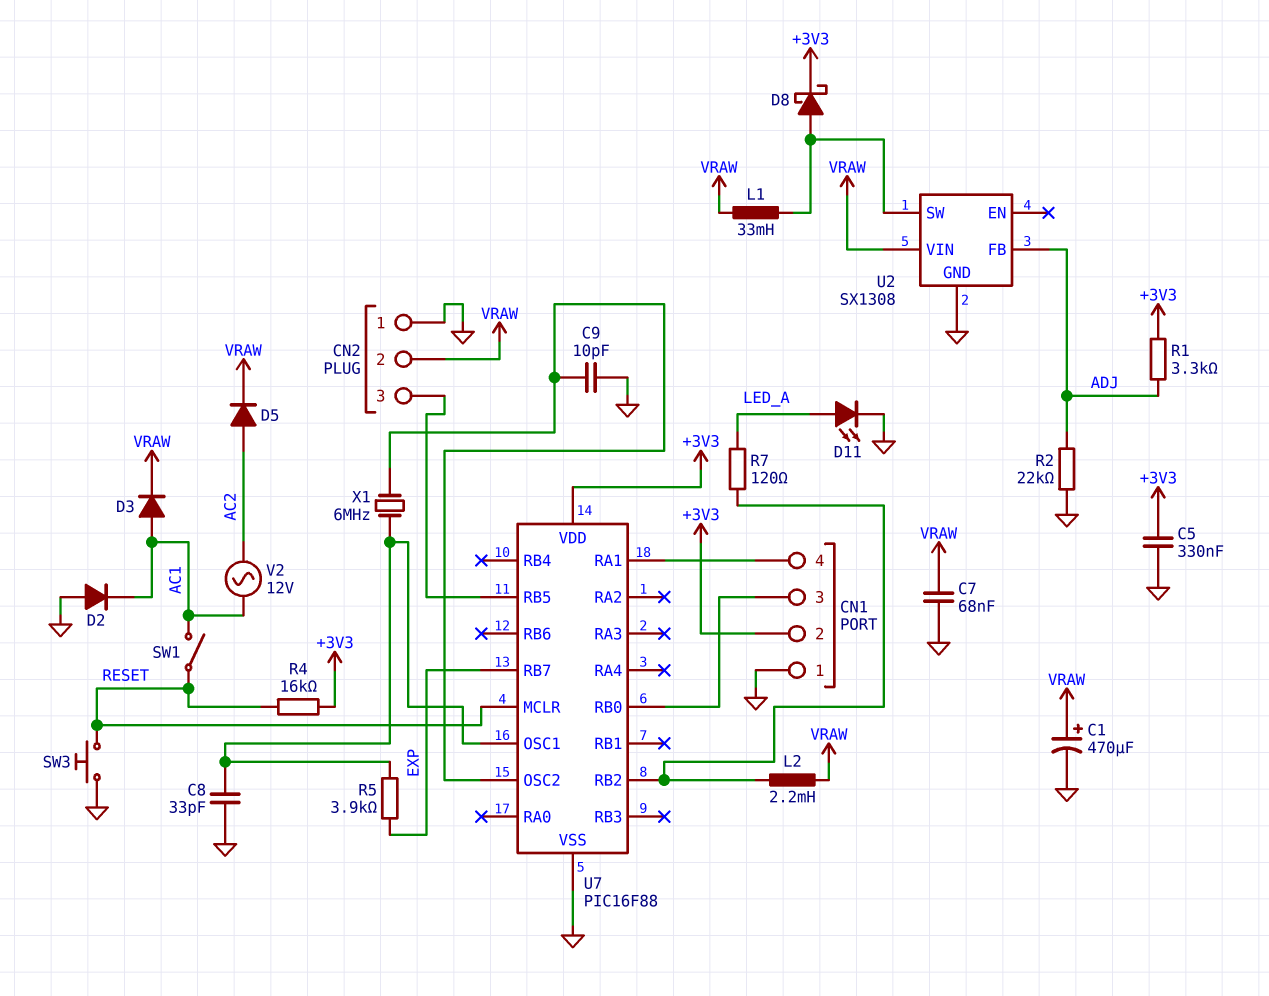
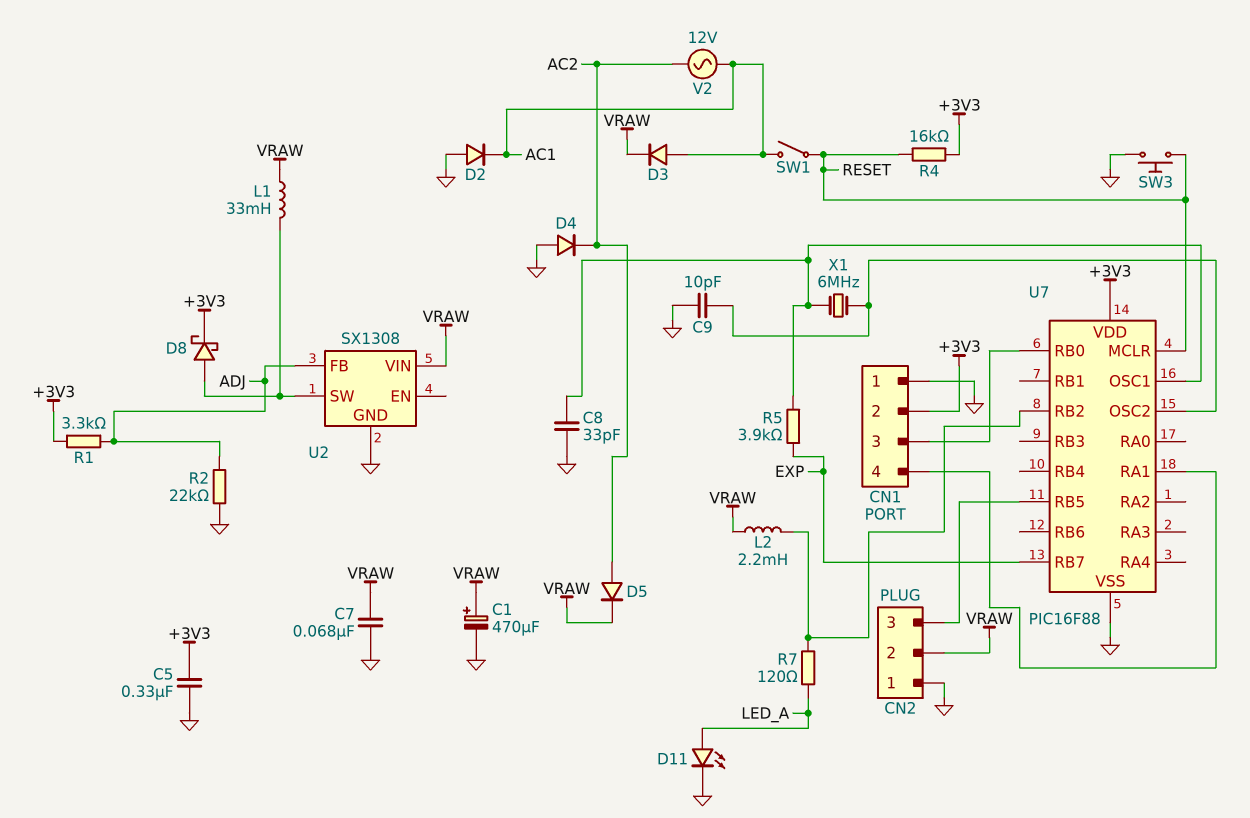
D4: none -> diode (A GND, K AC2)

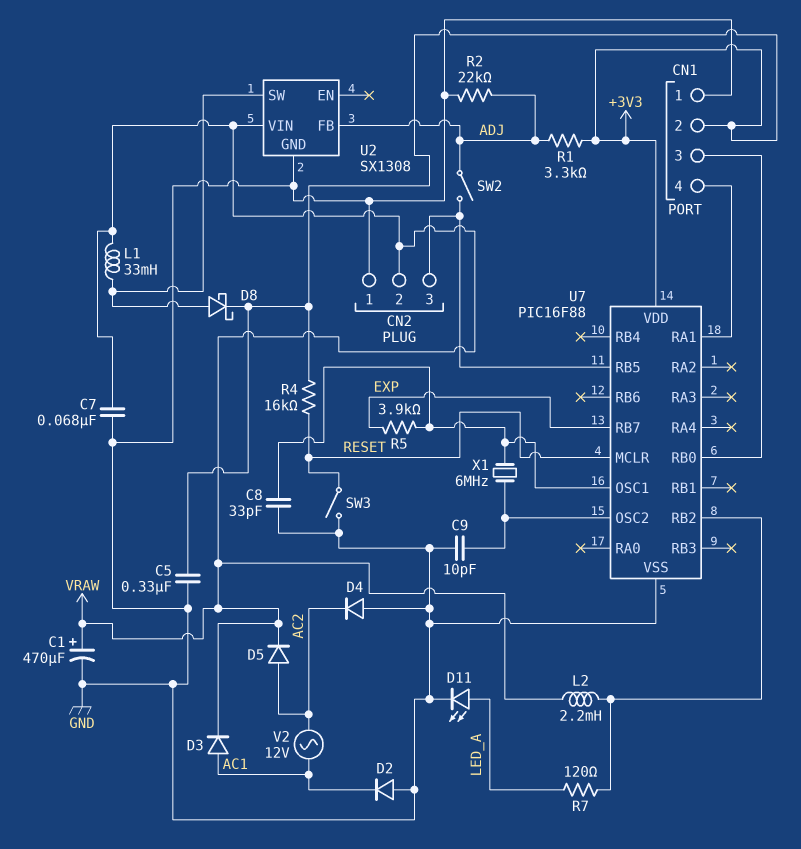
SW1: switch (AC1, RESET) -> none
SW2: none -> switch (ADJ, CN2/3)
SW3: button (GND, RESET) -> switch (GND, RESET)

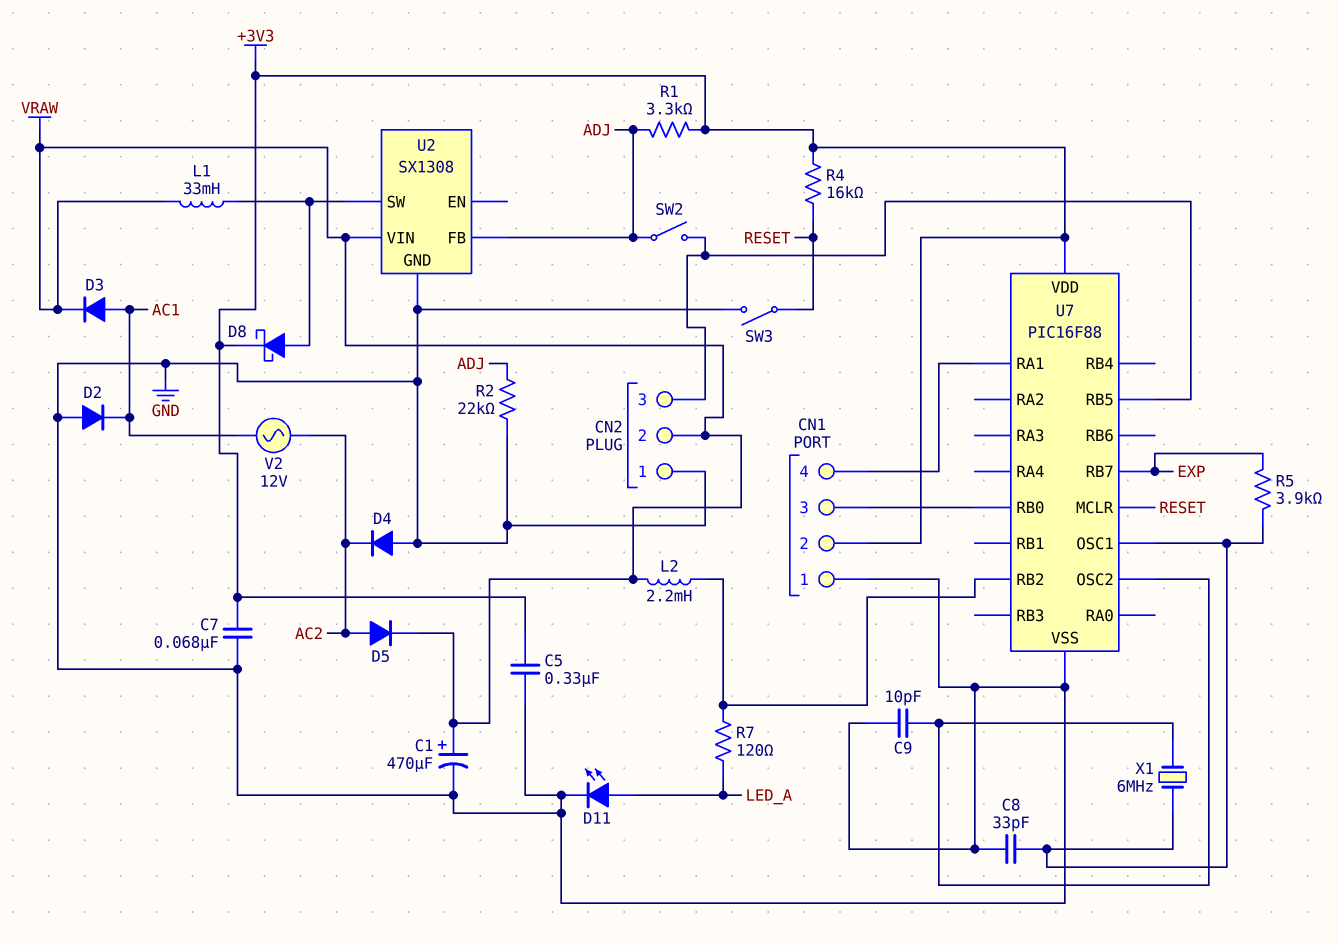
C7: 68nF (GND, VRAW) -> 68nF (+3V3, GND)

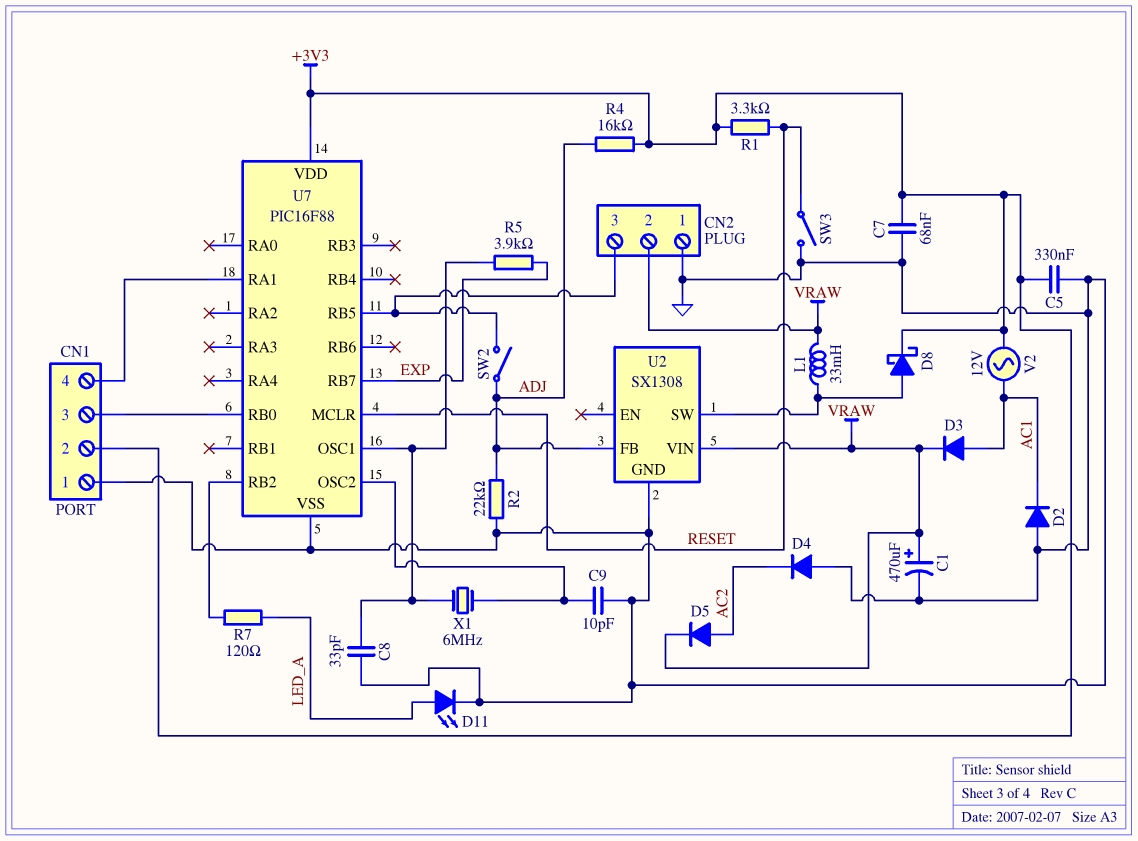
L2: 2.2mH (U7/RB2, VRAW) -> none
R1: 3.3k (+3V3, ADJ) -> 3.3k (+3V3, RESET)
R4: 16k (+3V3, RESET) -> 16k (+3V3, ADJ)
V2: AC 12V (AC1, AC2) -> AC 12V (+3V3, AC1)

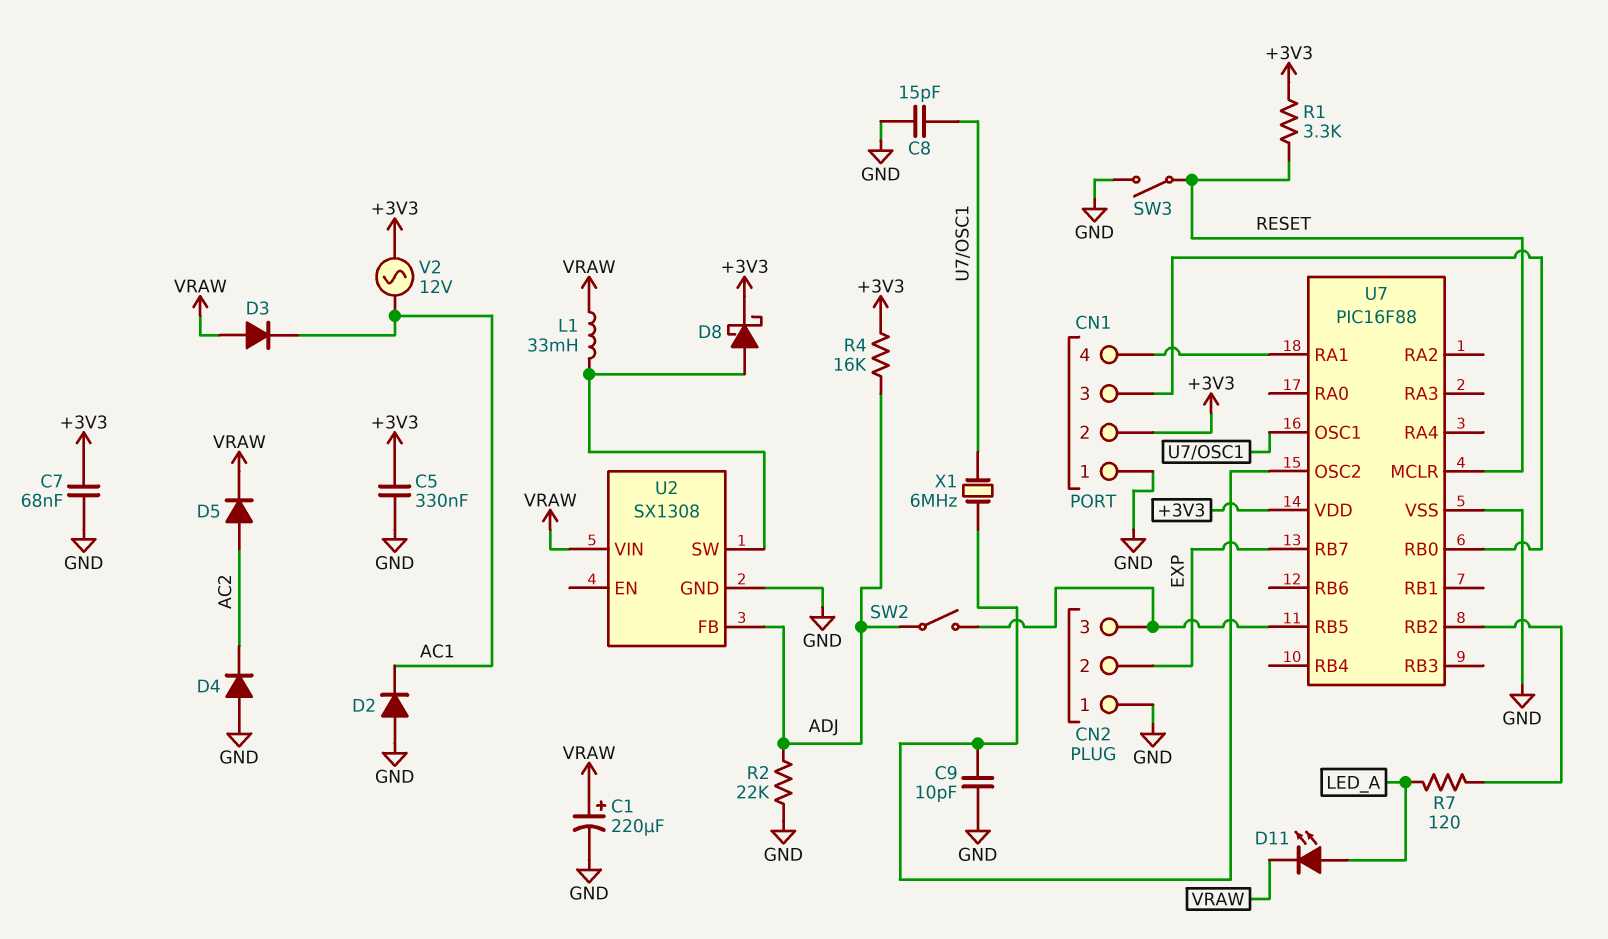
C1: 470uF (plus VRAW, minus GND) -> 220uF (plus VRAW, minus GND)
C8: 33pF (GND, U7/OSC1) -> 15pF (GND, U7/OSC1)
CN2 pin 2: VRAW -> EXP
D3: diode (A AC1, K VRAW) -> diode (A VRAW, K AC1)
D11: LED (A LED_A, K GND) -> LED (A LED_A, K VRAW)
R5: 3.9k (EXP, U7/OSC1) -> none

